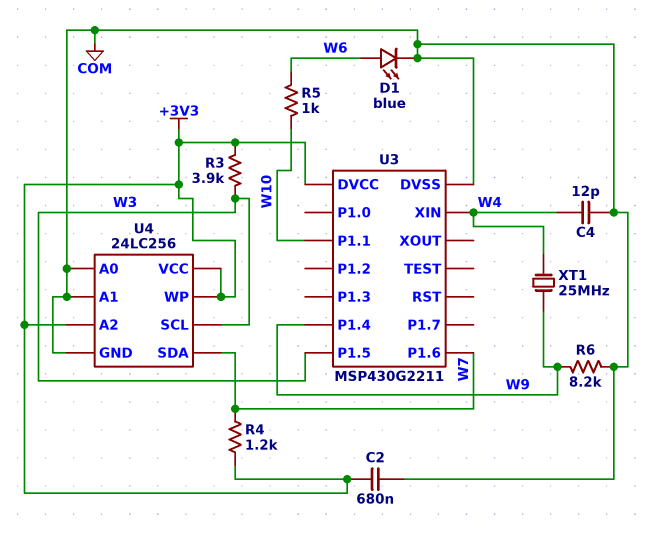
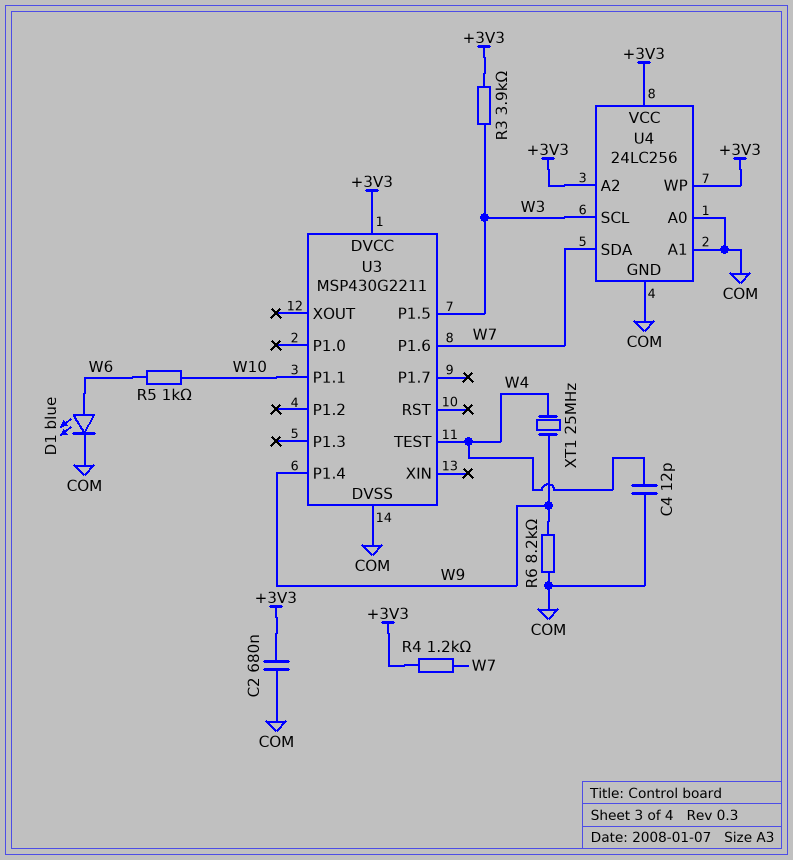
U3 pin TEST: none -> W4
U3 pin XIN: W4 -> none

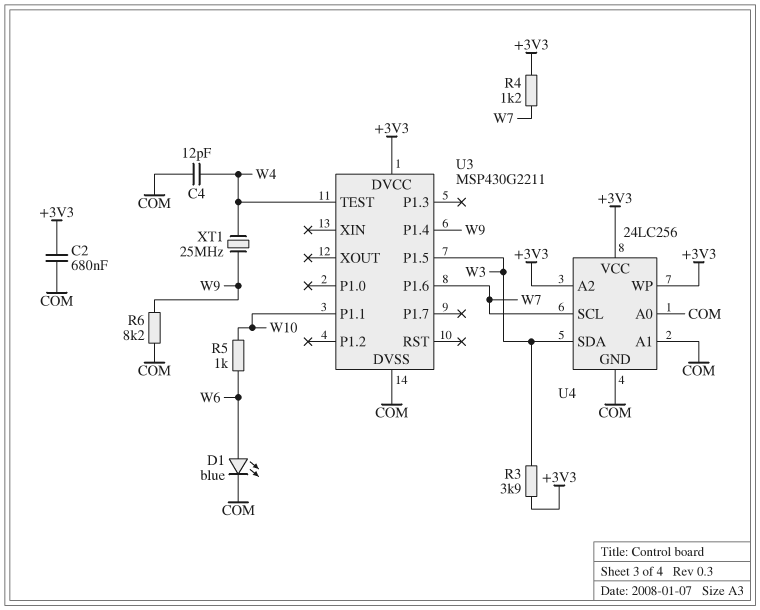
U4 pin SCL: W3 -> W7
U4 pin SDA: W7 -> W3

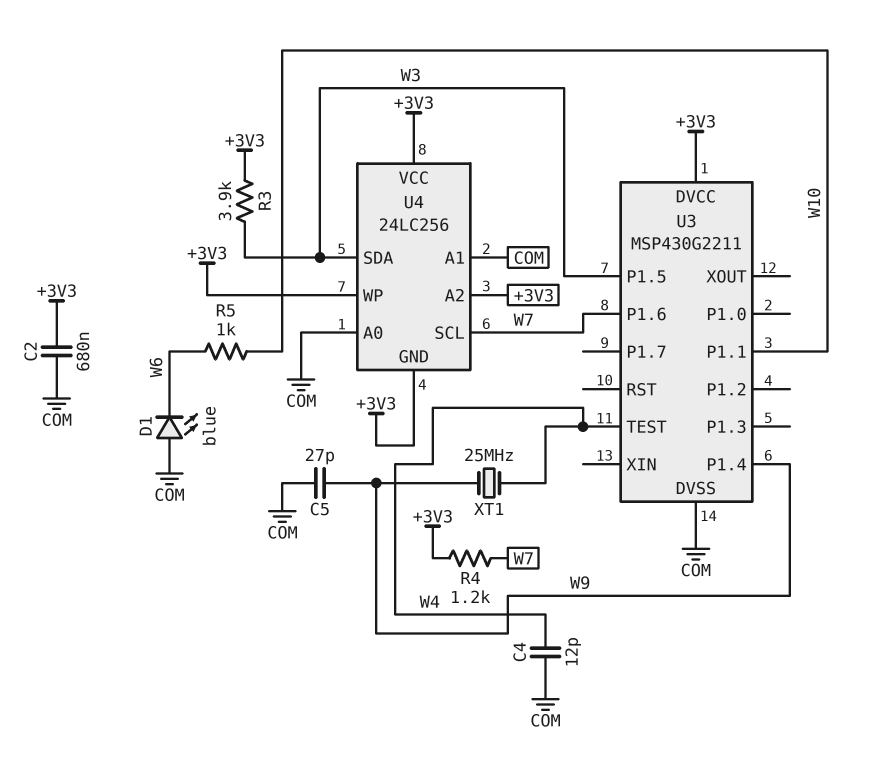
C5: none -> 27pF (COM, W9)
D1: LED blue (A W6, K COM) -> LED blue (A COM, K W6)
R6: 8.2k (COM, W9) -> none
U4 pin GND: COM -> +3V3

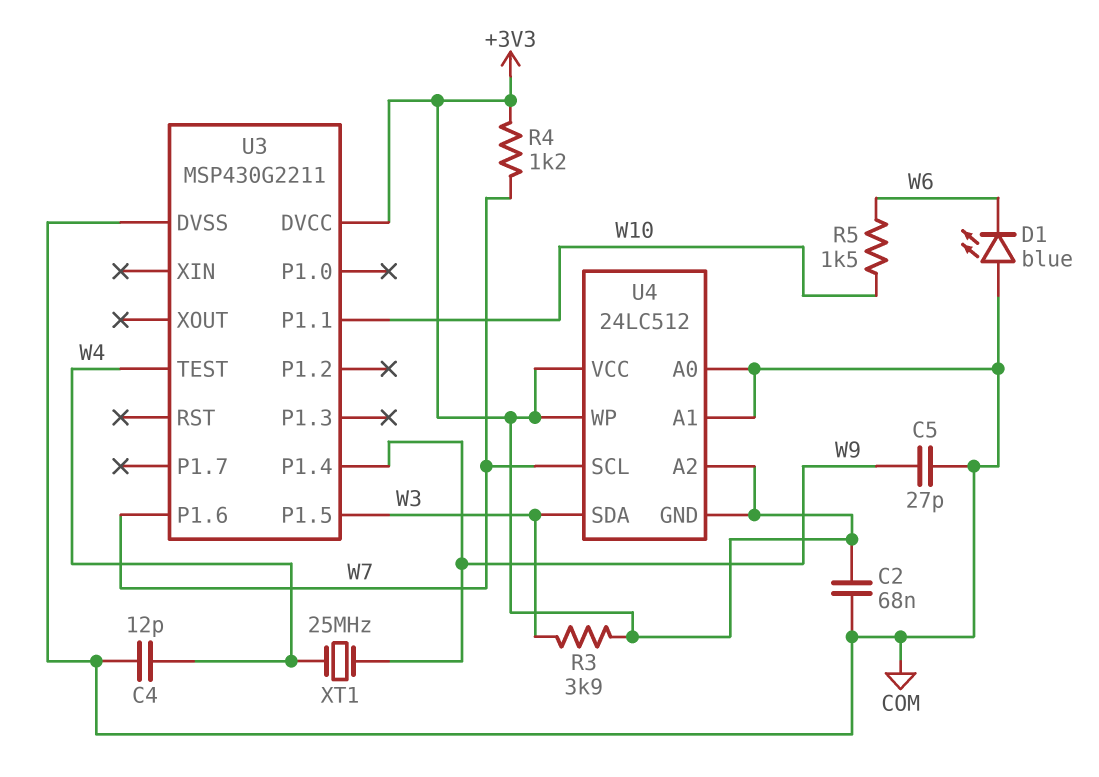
C2: 680nF (+3V3, COM) -> 68nF (+3V3, COM)
R5: 1k (W6, W10) -> 1.5k (W6, W10)
U4: 24LC256 -> 24LC512

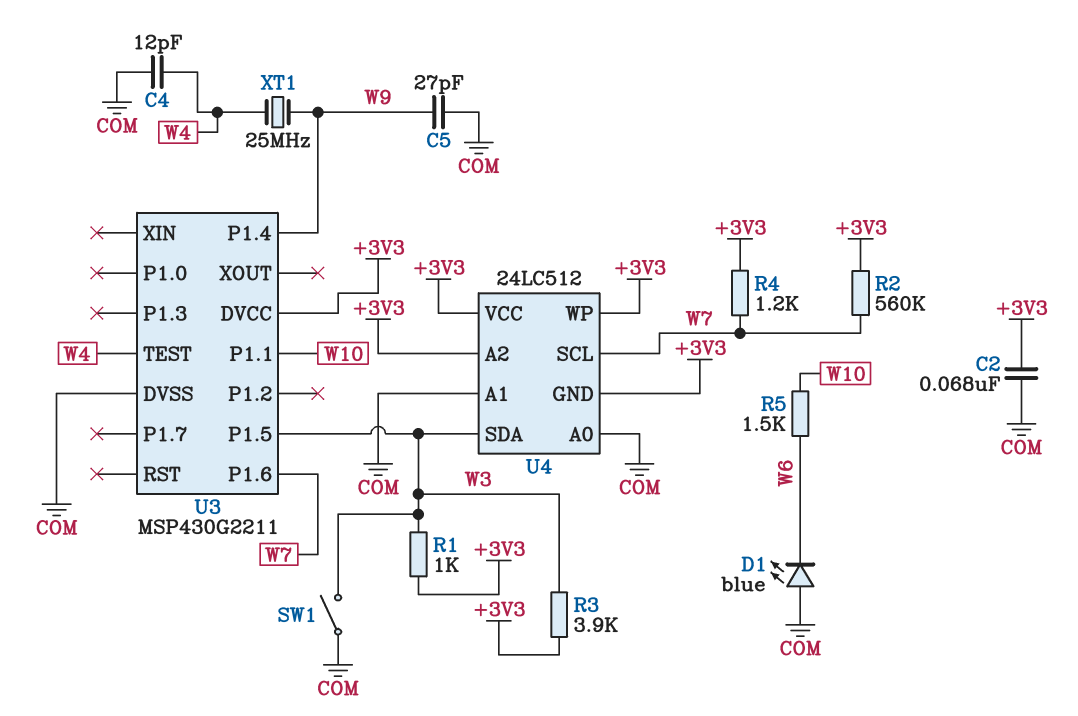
R1: none -> 1k (+3V3, W3)
R2: none -> 560k (+3V3, W7)
SW1: none -> switch (COM, W3)

